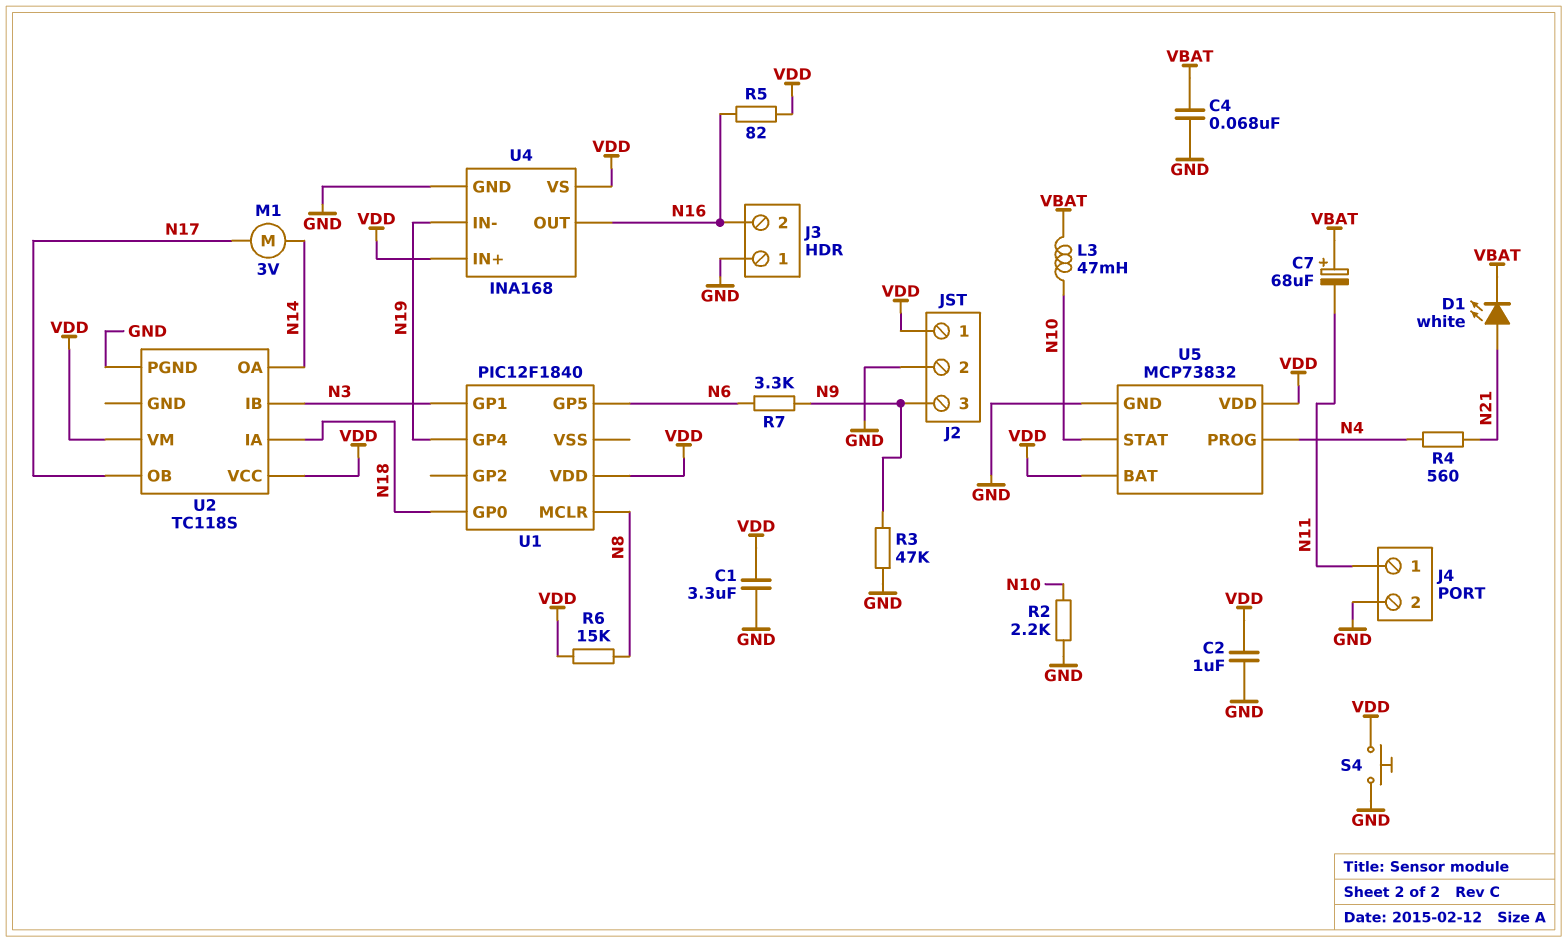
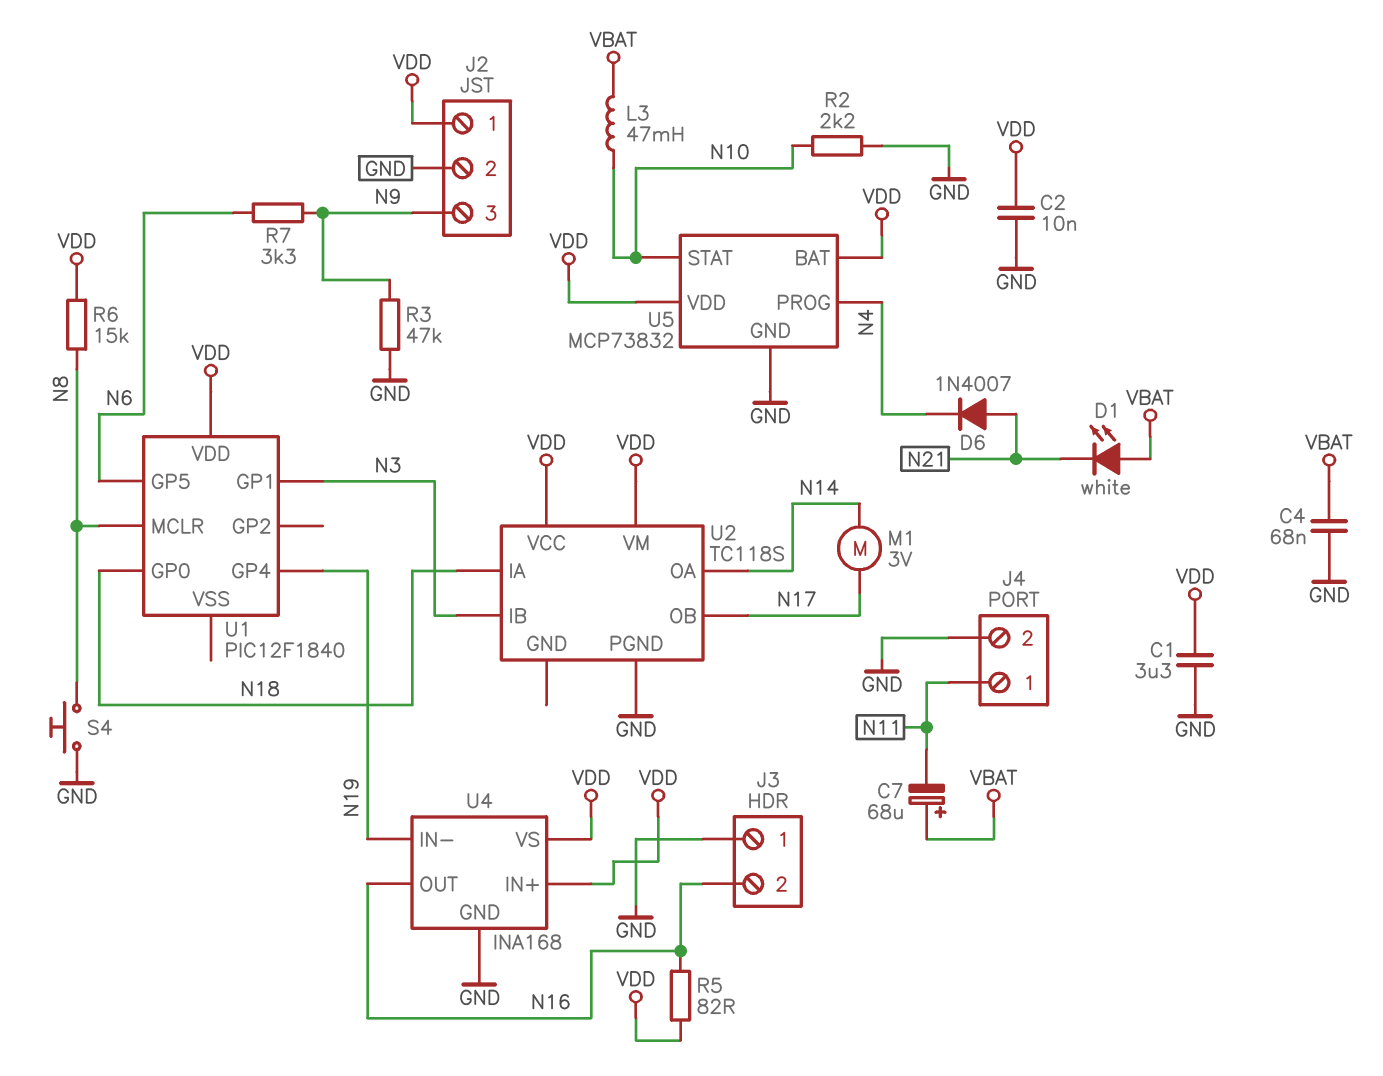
C2: 1uF (GND, VDD) -> 10nF (GND, VDD)
D1: LED white (A N21, K VBAT) -> LED white (A VBAT, K N21)
D6: none -> diode 1N4007 (A N21, K N4)
R4: 560 (N4, N21) -> none
S4: button (GND, VDD) -> button (GND, N8)

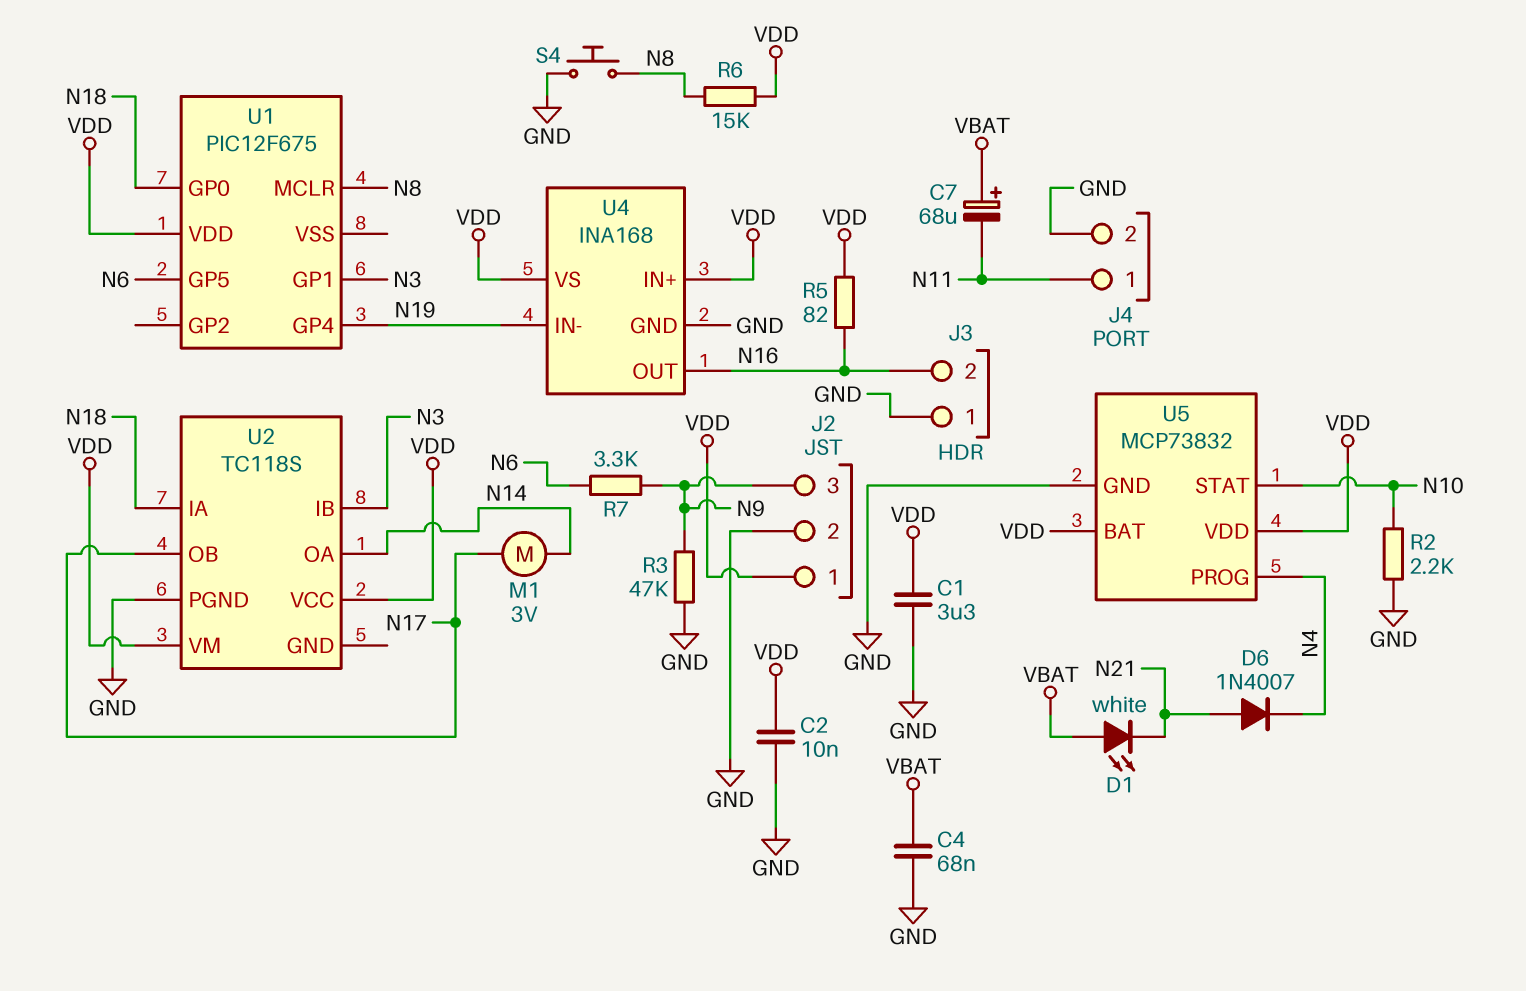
L3: 47mH (N10, VBAT) -> none
U1: PIC12F1840 -> PIC12F675

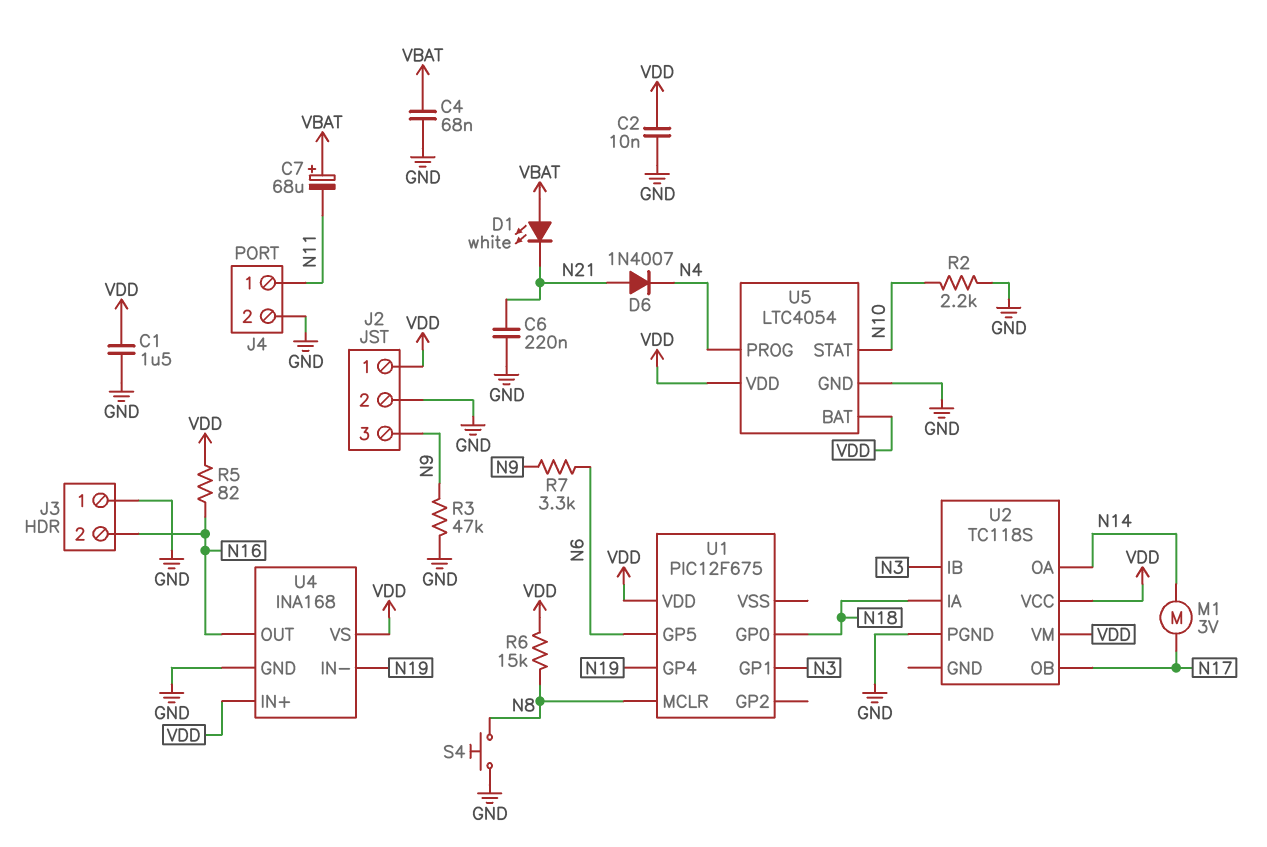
C1: 3.3uF (GND, VDD) -> 1.5uF (GND, VDD)
C6: none -> 220nF (GND, N21)
U5: MCP73832 -> LTC4054

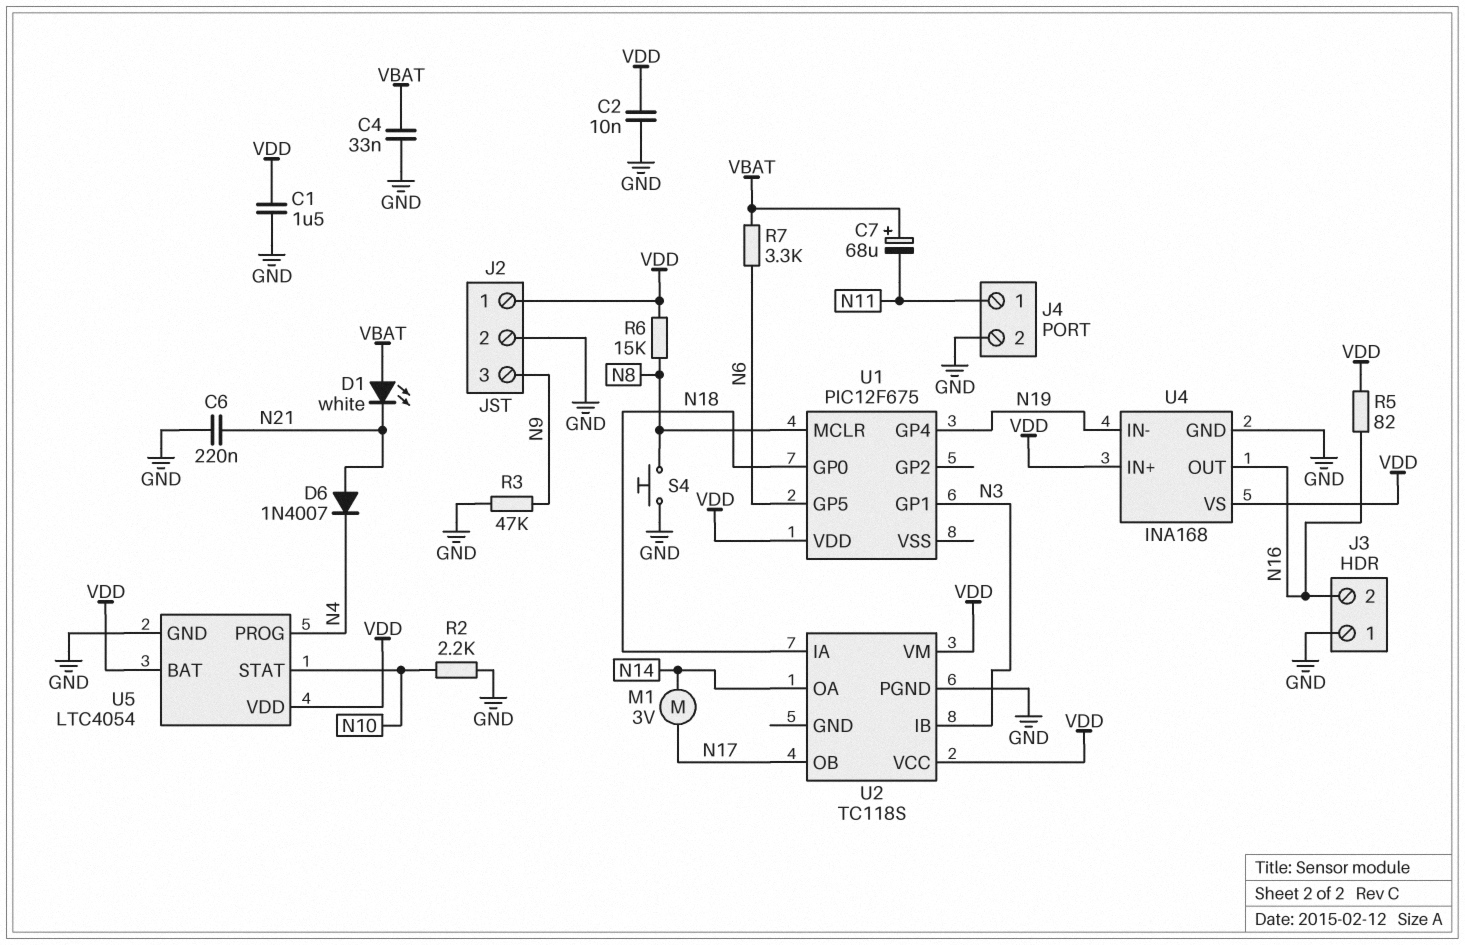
C4: 68nF (GND, VBAT) -> 33nF (GND, VBAT)
R7: 3.3k (N6, N9) -> 3.3k (N6, VBAT)

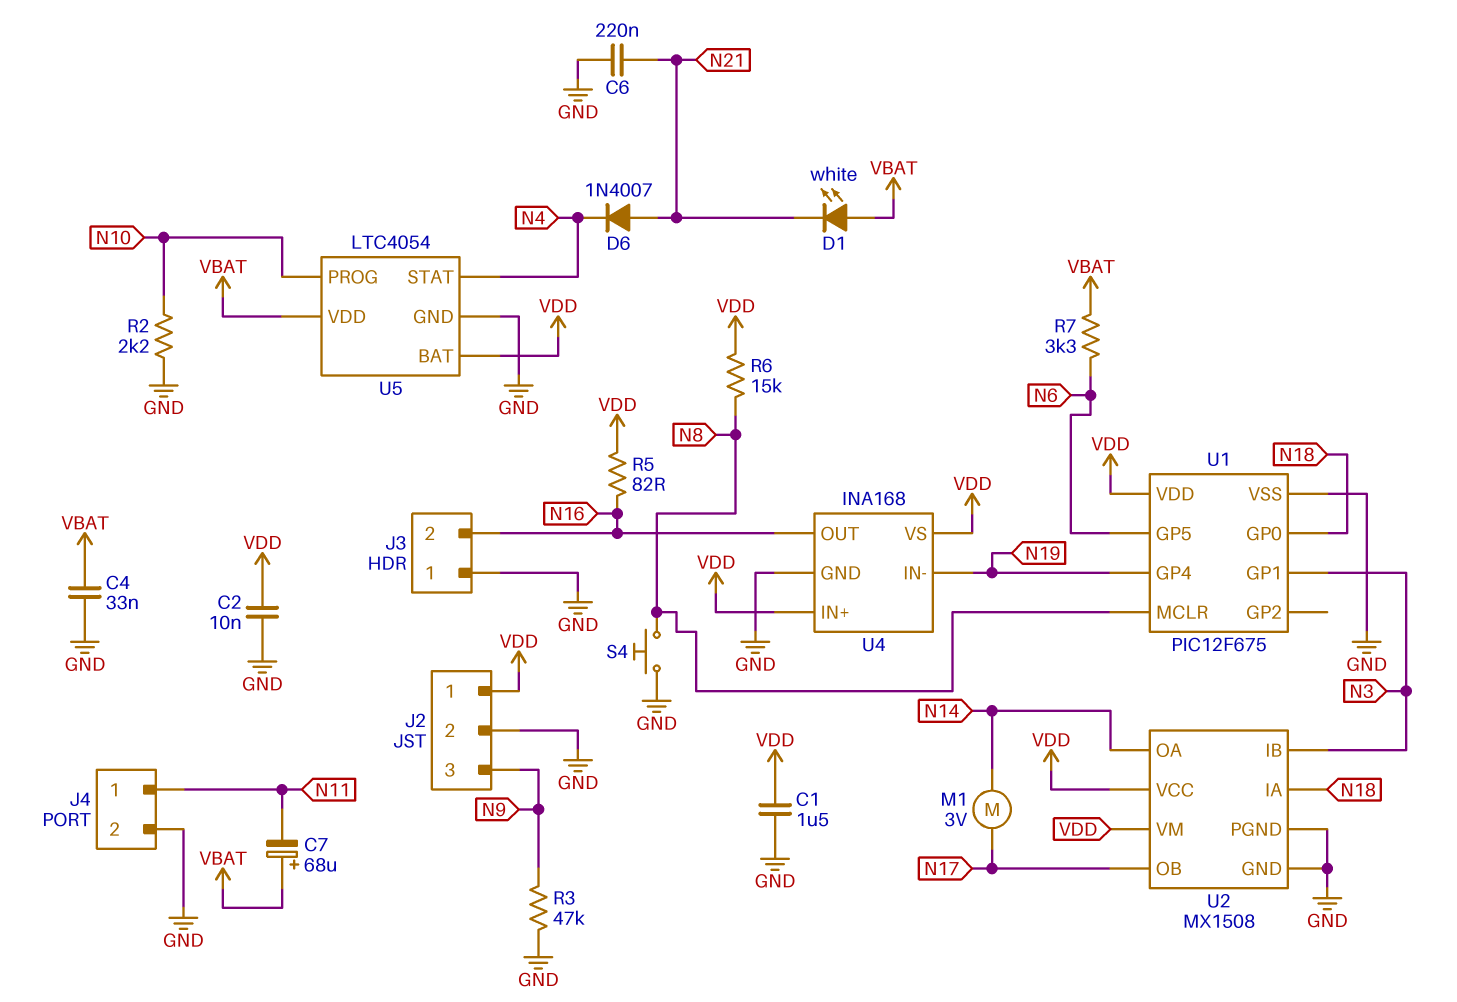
U1 pin VSS: none -> GND
U2: TC118S -> MX1508
U2 pin GND: none -> GND
U5 pin PROG: N4 -> N10
U5 pin STAT: N10 -> N4
U5 pin VDD: VDD -> VBAT

